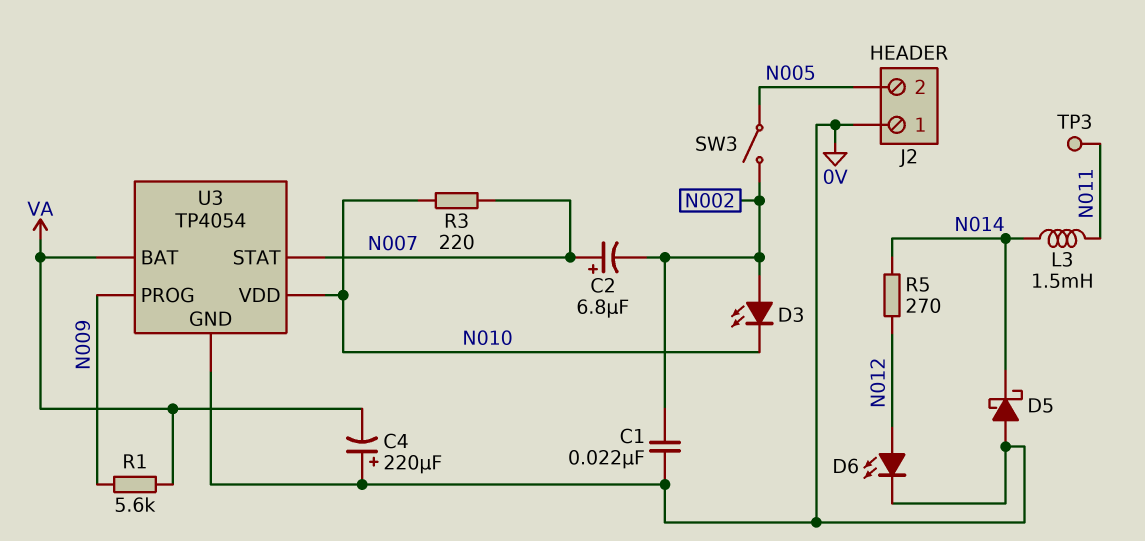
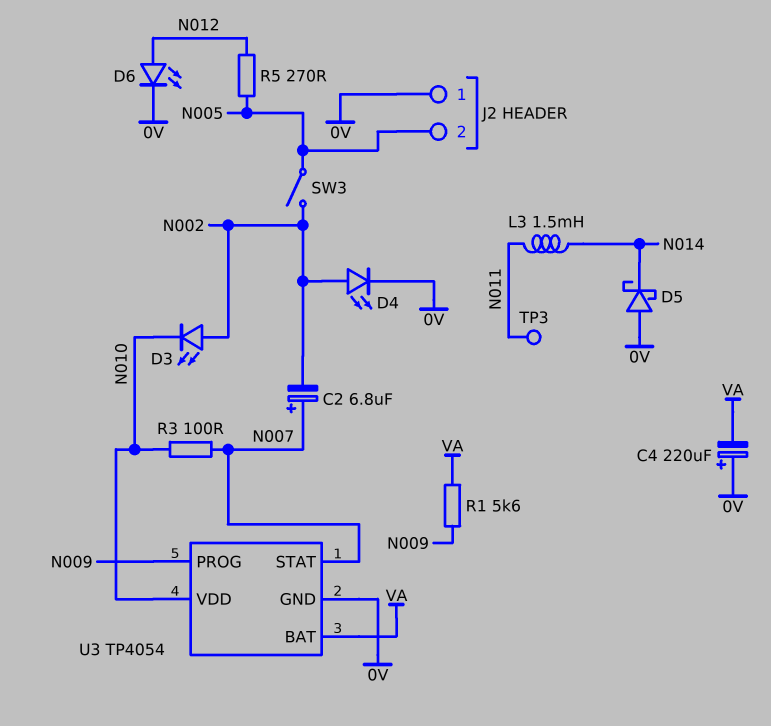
C1: 22nF (0V, N002) -> none
D4: none -> LED (A N002, K 0V)
R3: 220 (N007, N010) -> 100 (N007, N010)
R5: 270 (N012, N014) -> 270 (N005, N012)

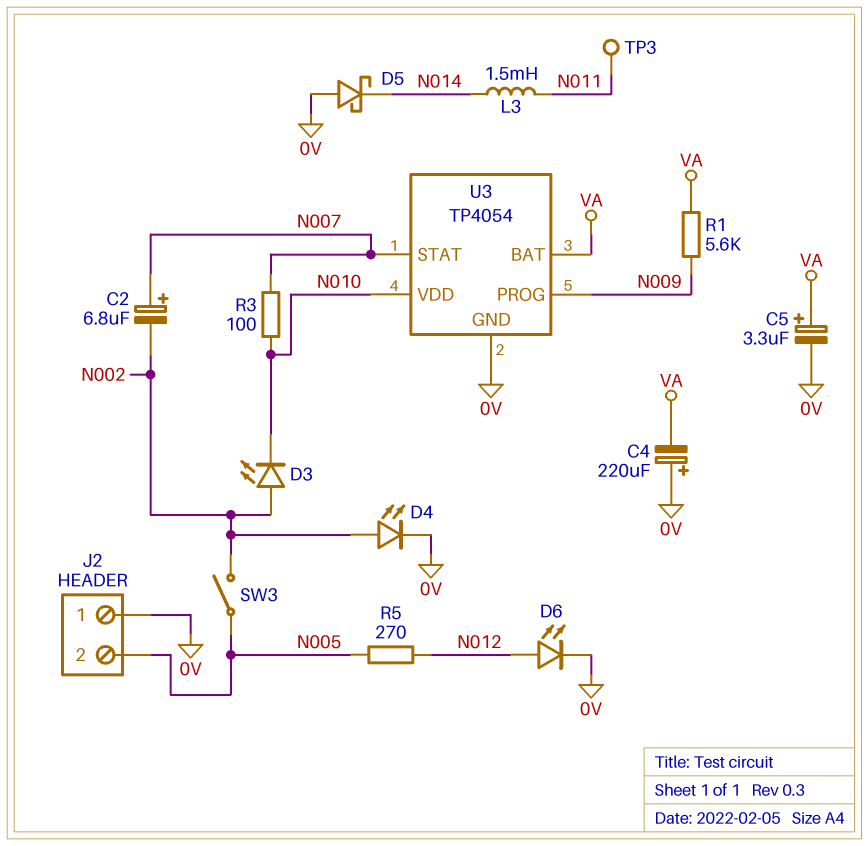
C5: none -> 3.3uF (plus VA, minus 0V)

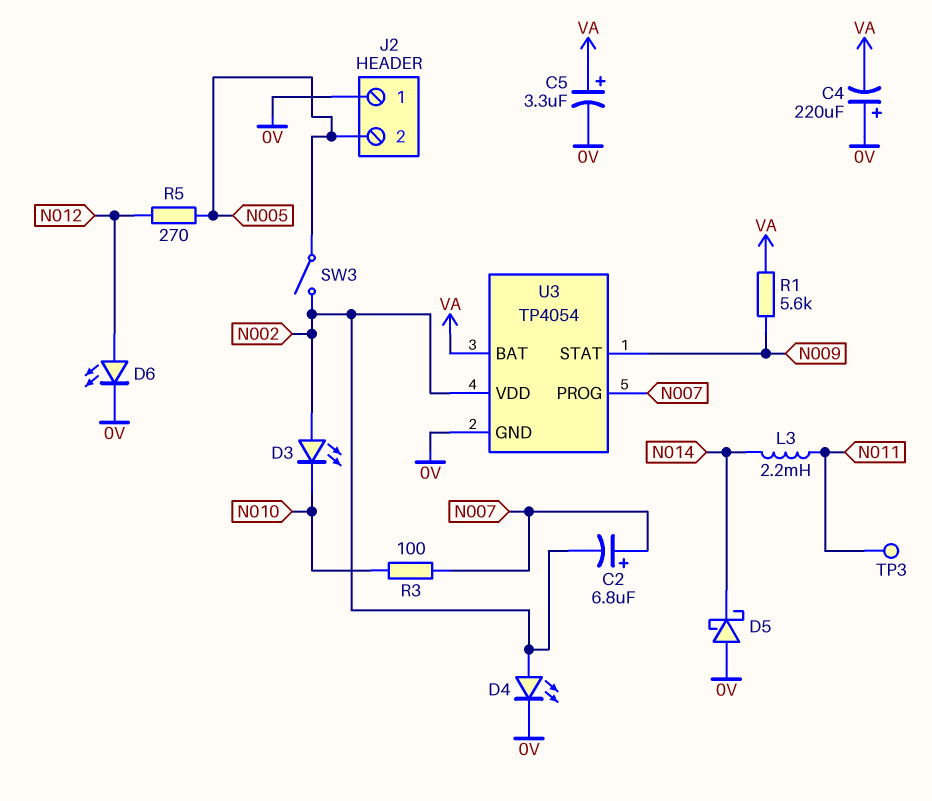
L3: 1.5mH (N011, N014) -> 2.2mH (N011, N014)
U3 pin PROG: N009 -> N007
U3 pin STAT: N007 -> N009
U3 pin VDD: N010 -> N002

